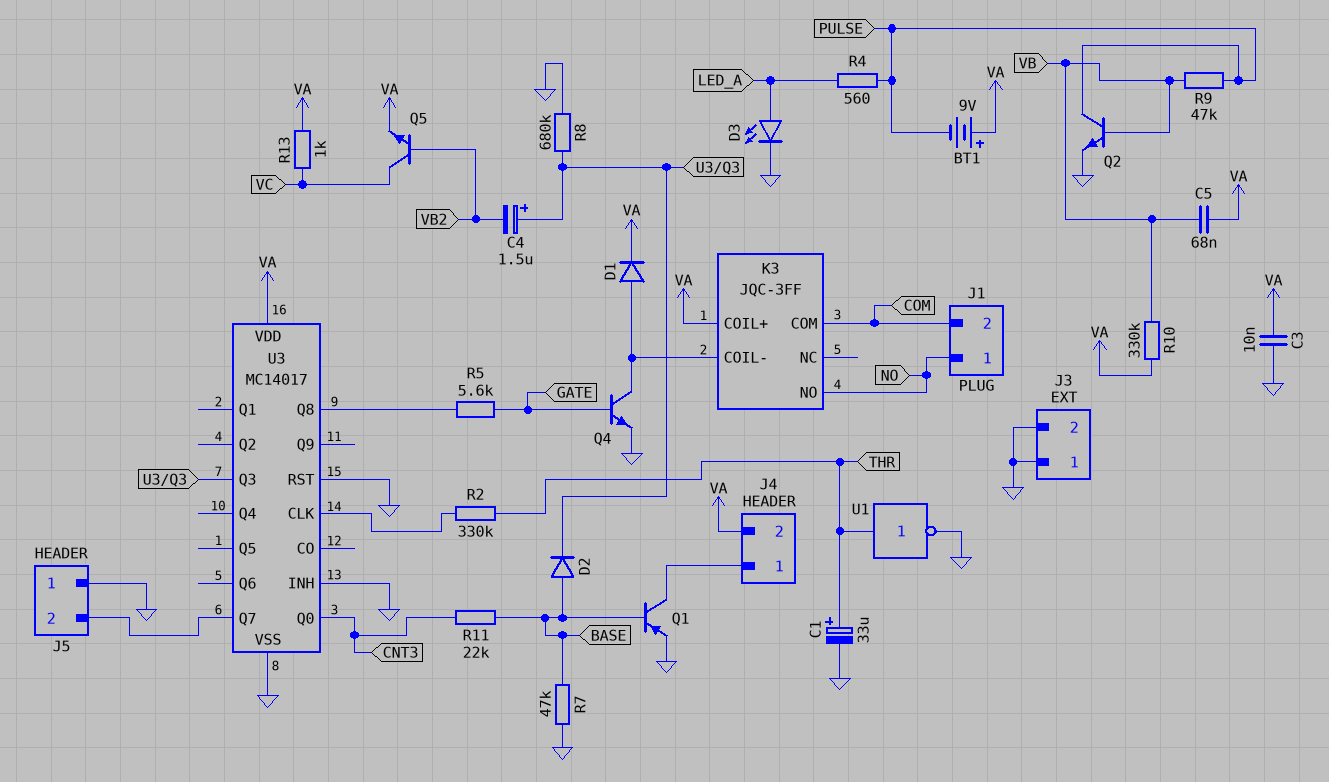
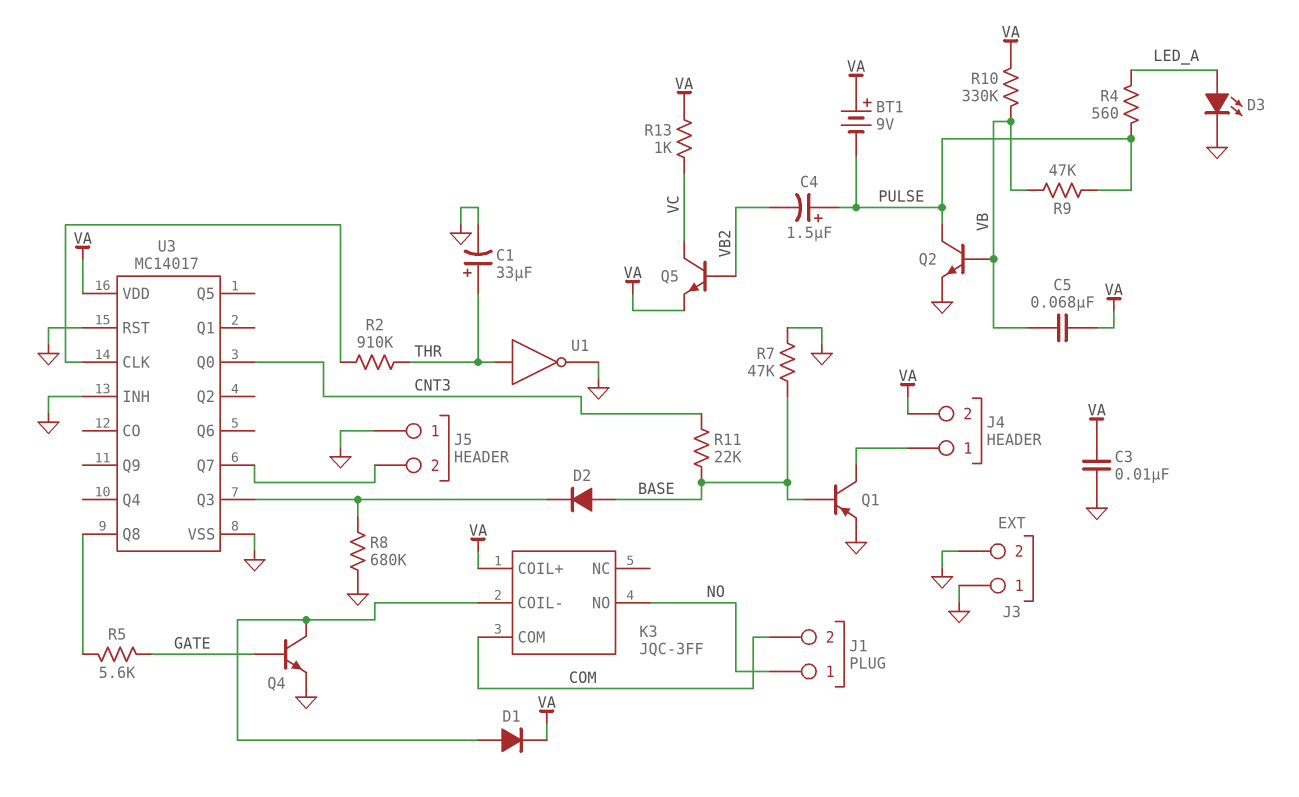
C4: 1.5uF (plus U3/Q3, minus VB2) -> 1.5uF (plus PULSE, minus VB2)
R2: 330k (THR, U3/CLK) -> 910k (THR, U3/CLK)

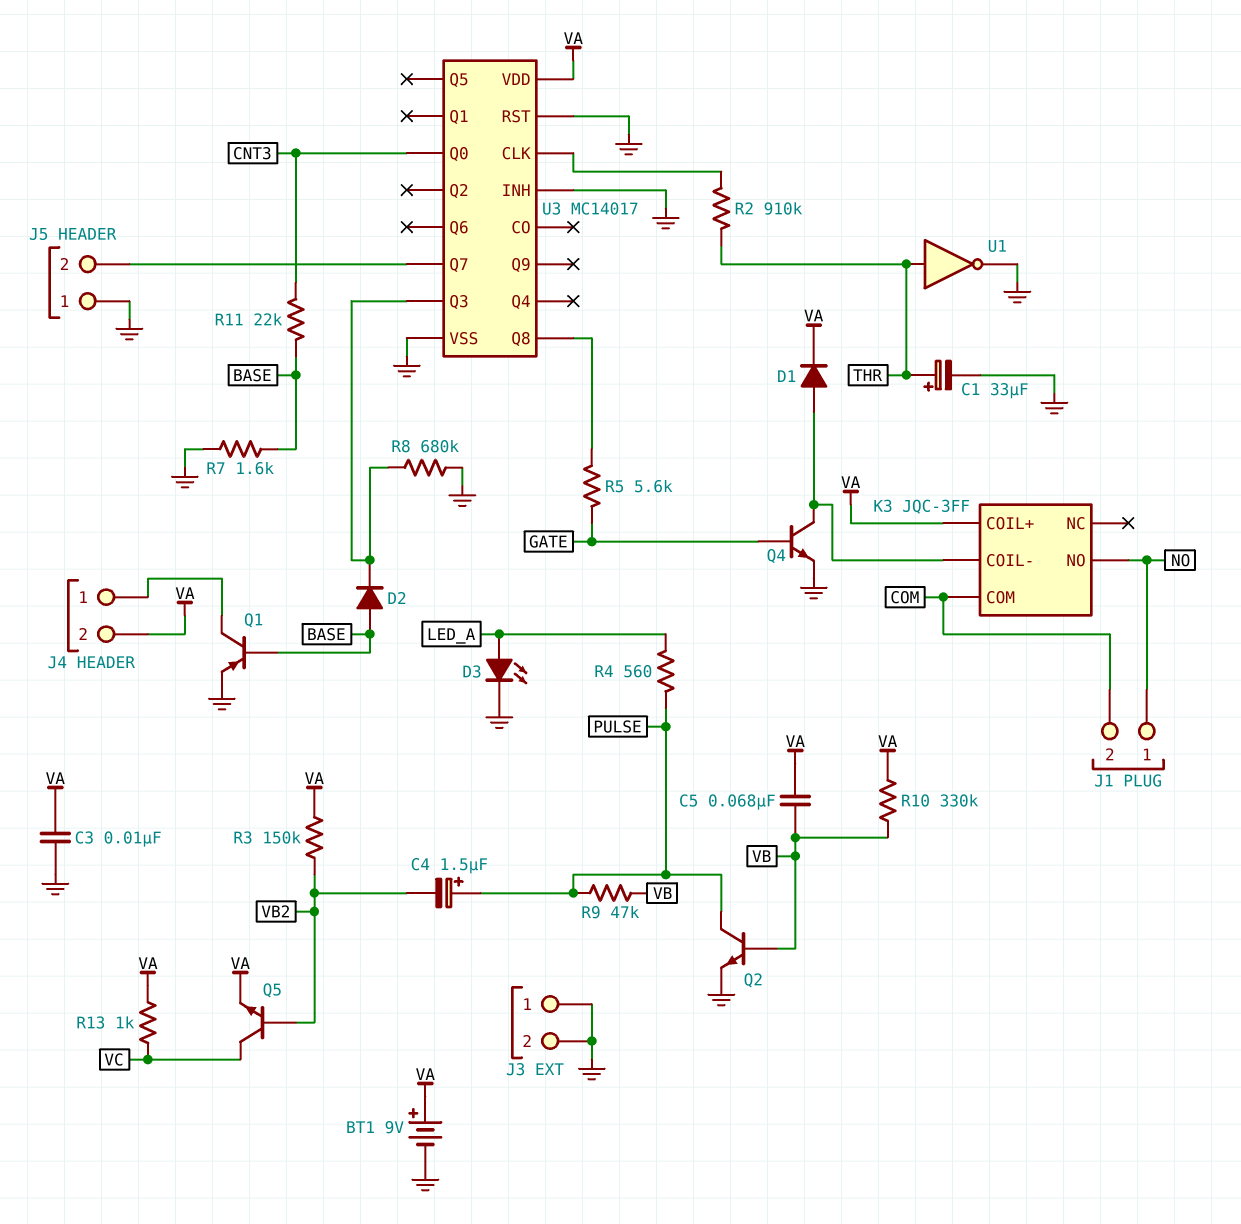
BT1: 9V (plus VA, minus PULSE) -> 9V (plus VA, minus GND)
R3: none -> 150k (VA, VB2)
R7: 47k (BASE, GND) -> 1.6k (BASE, GND)

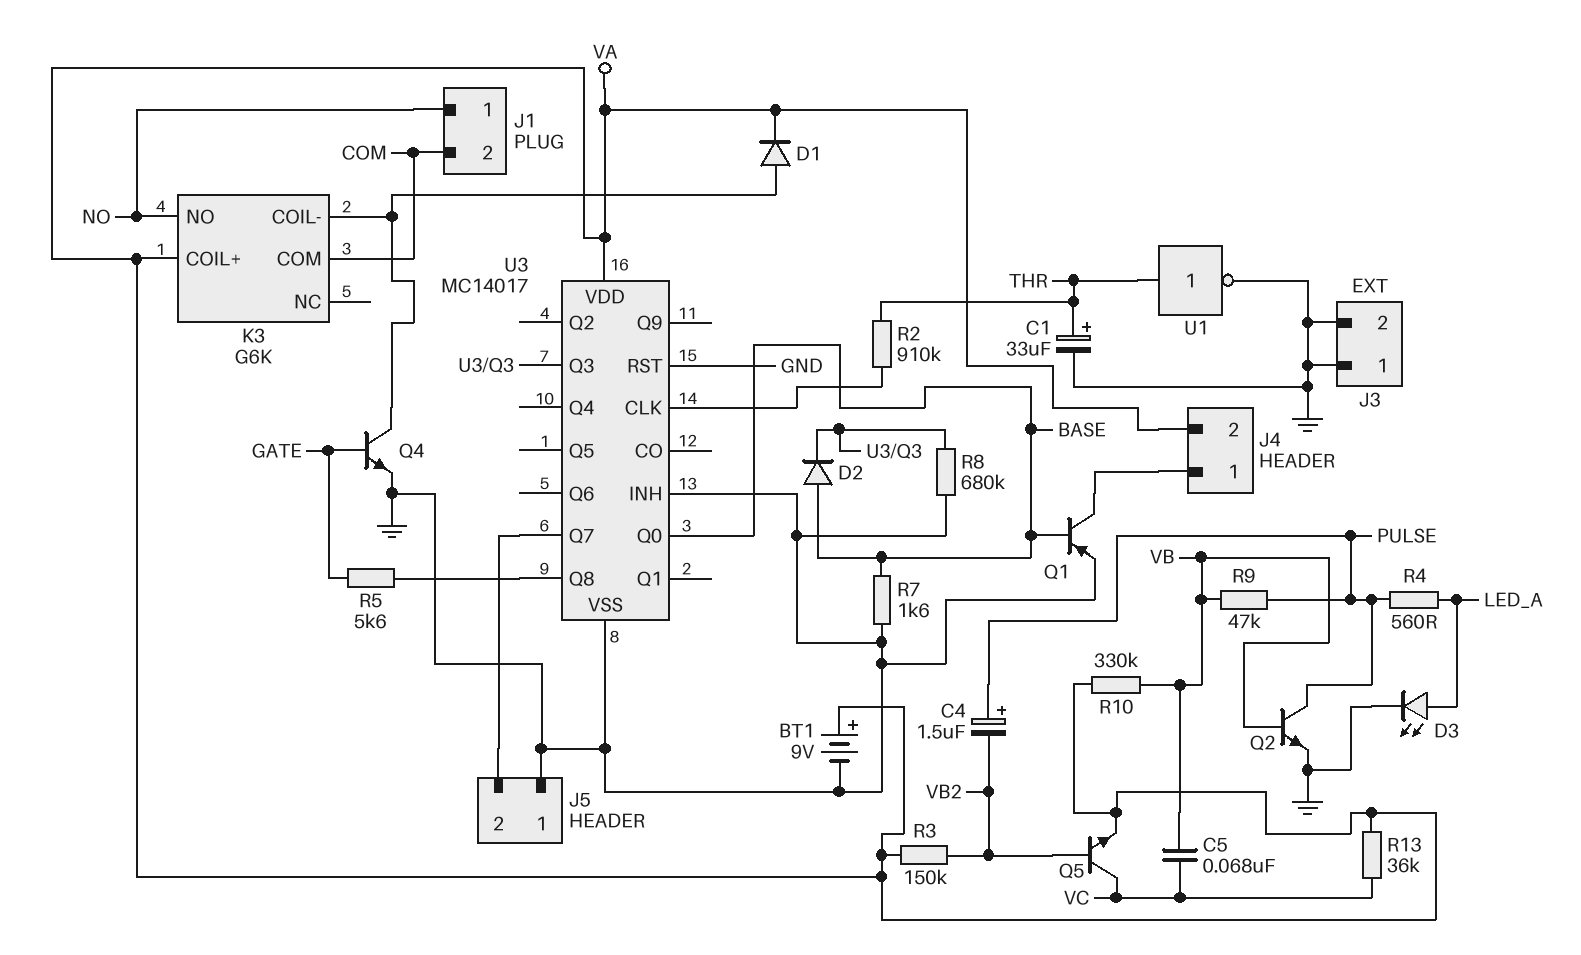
C3: 10nF (GND, VA) -> none
C5: 68nF (VA, VB) -> 68nF (VB, VC)
K3: JQC-3FF -> G6K
R11: 22k (BASE, CNT3) -> none
R13: 1k (VA, VC) -> 36k (VA, VC)
U3 pin Q0: CNT3 -> BASE

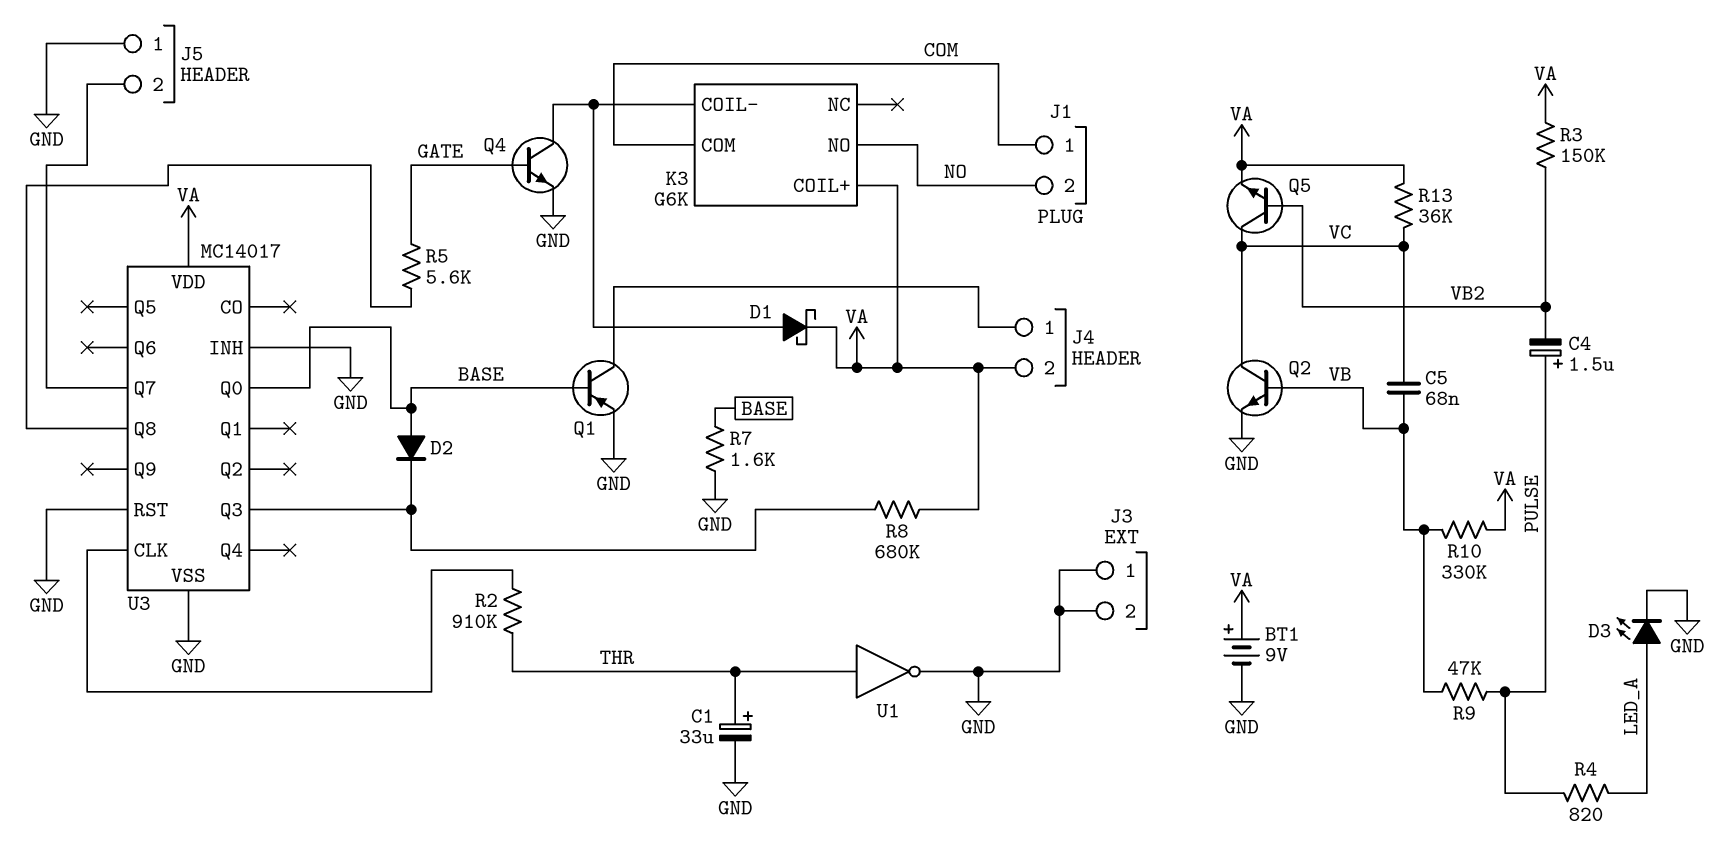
D1: diode (A K3/COIL-, K VA) -> schottky (A K3/COIL-, K VA)
J1 pin 1: NO -> COM
J1 pin 2: COM -> NO
Q2: NPN (B VB, C PULSE, E GND) -> NPN (B VB, C VC, E GND)
R4: 560 (LED_A, PULSE) -> 820 (LED_A, PULSE)
R8: 680k (GND, U3/Q3) -> 680k (U3/Q3, VA)

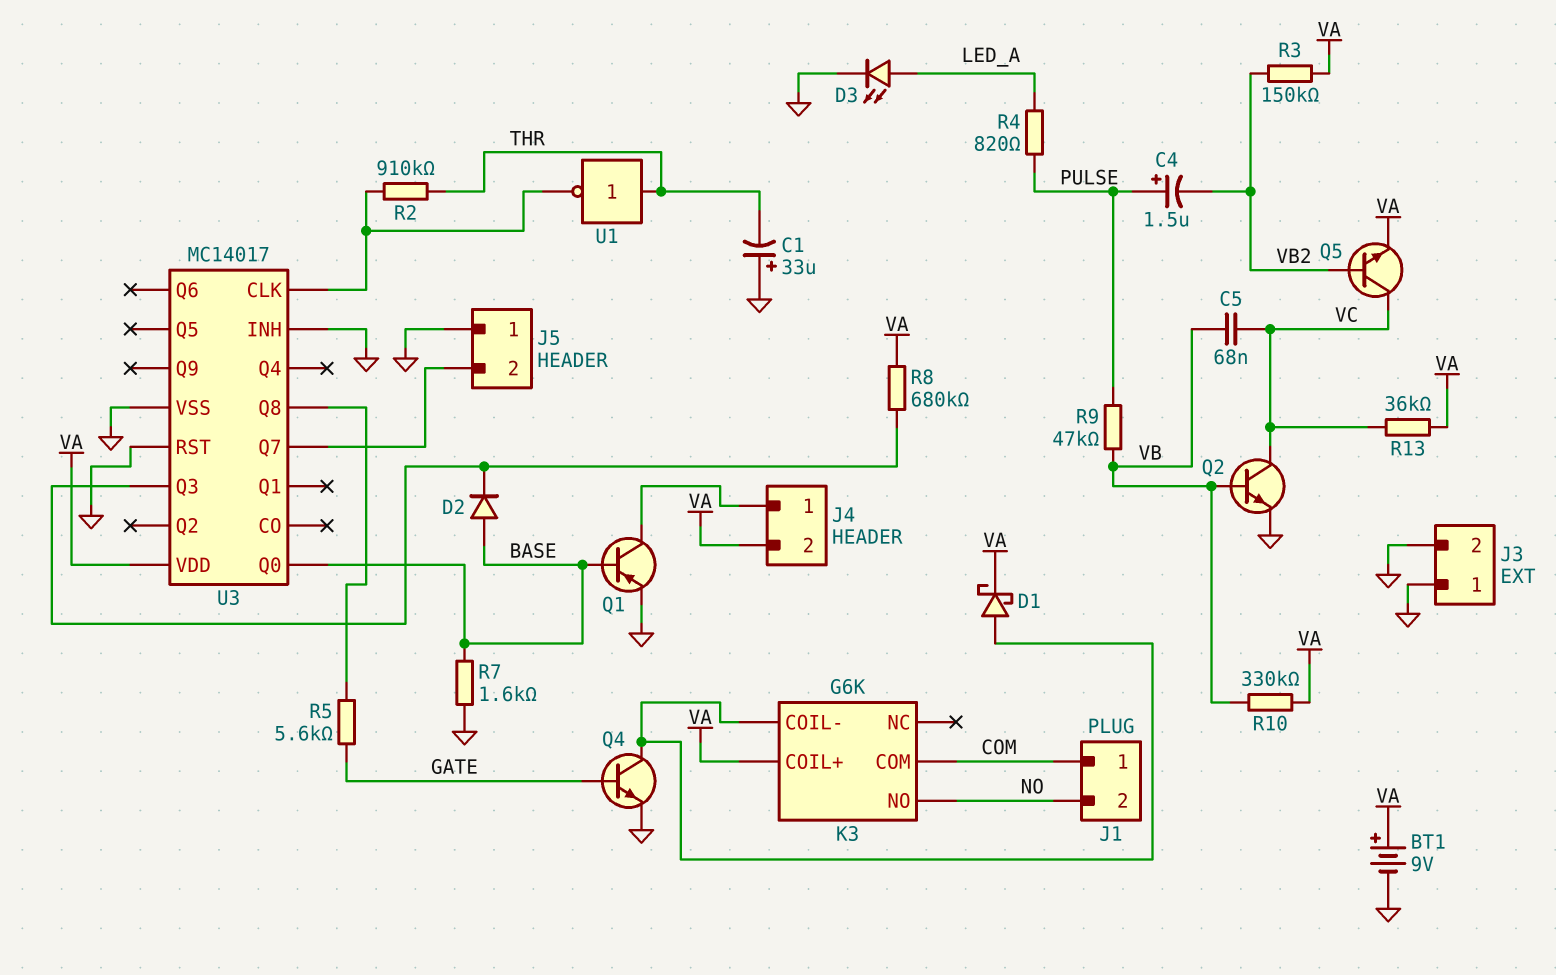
C1: 33uF (plus THR, minus GND) -> 33uF (plus GND, minus THR)
U1: NOT (in THR, out GND) -> NOT (in THR, out U3/CLK)

